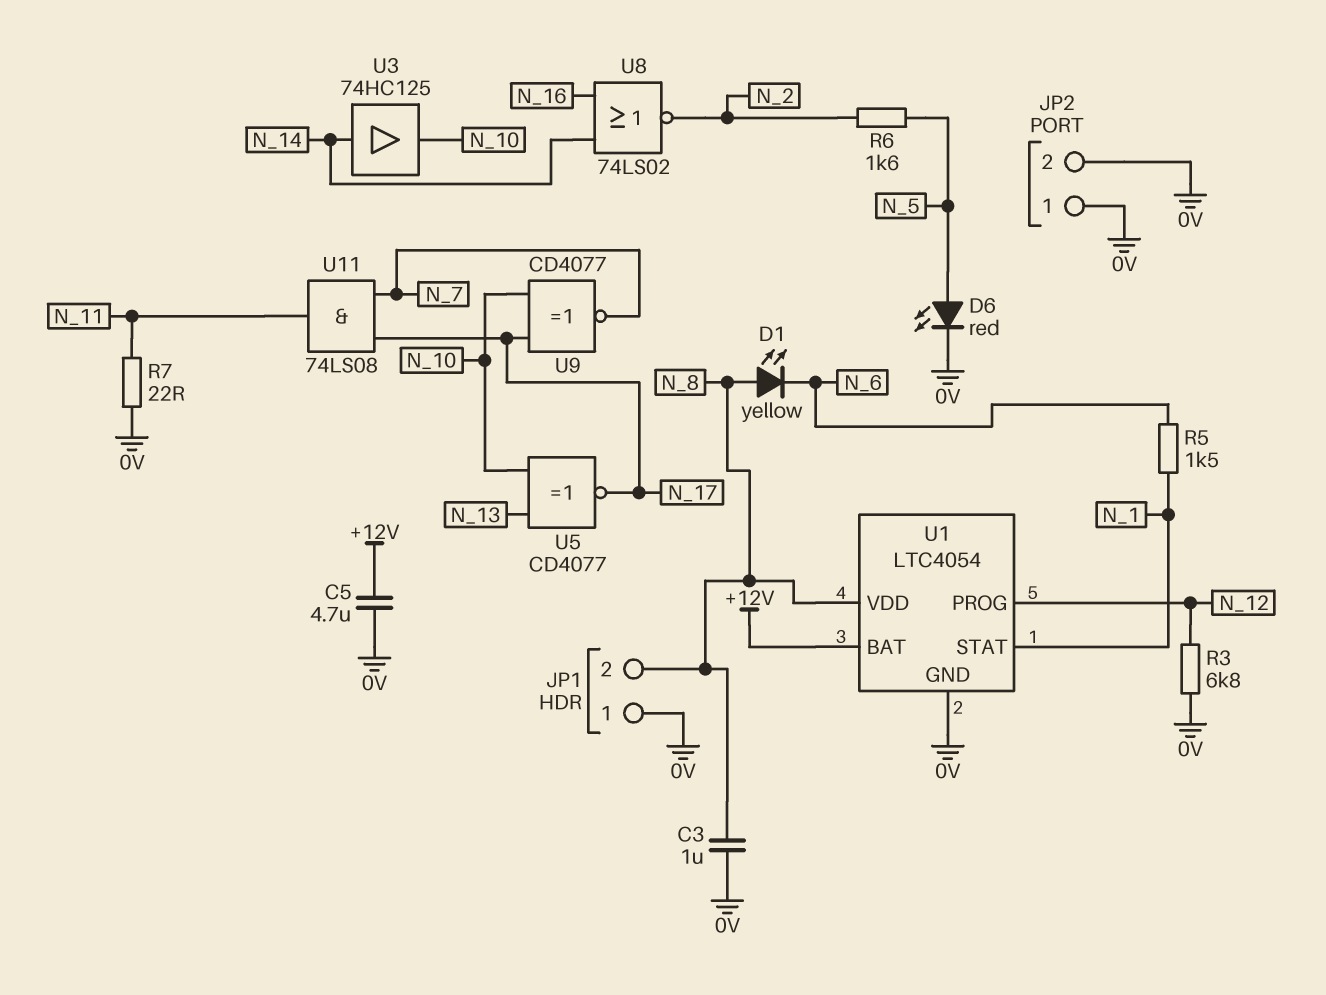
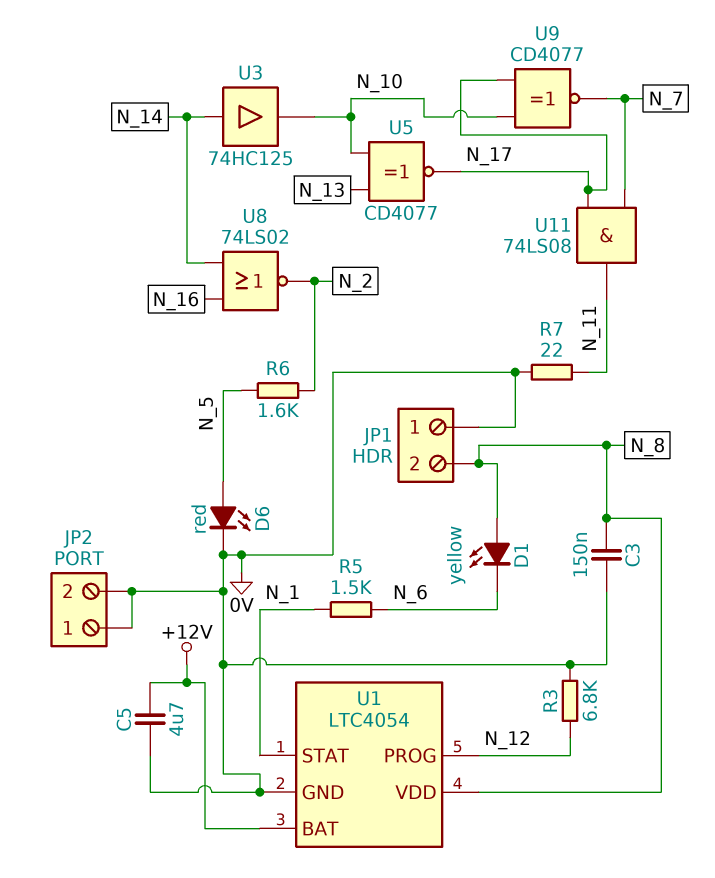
C3: 1uF (0V, N_8) -> 150nF (0V, N_8)

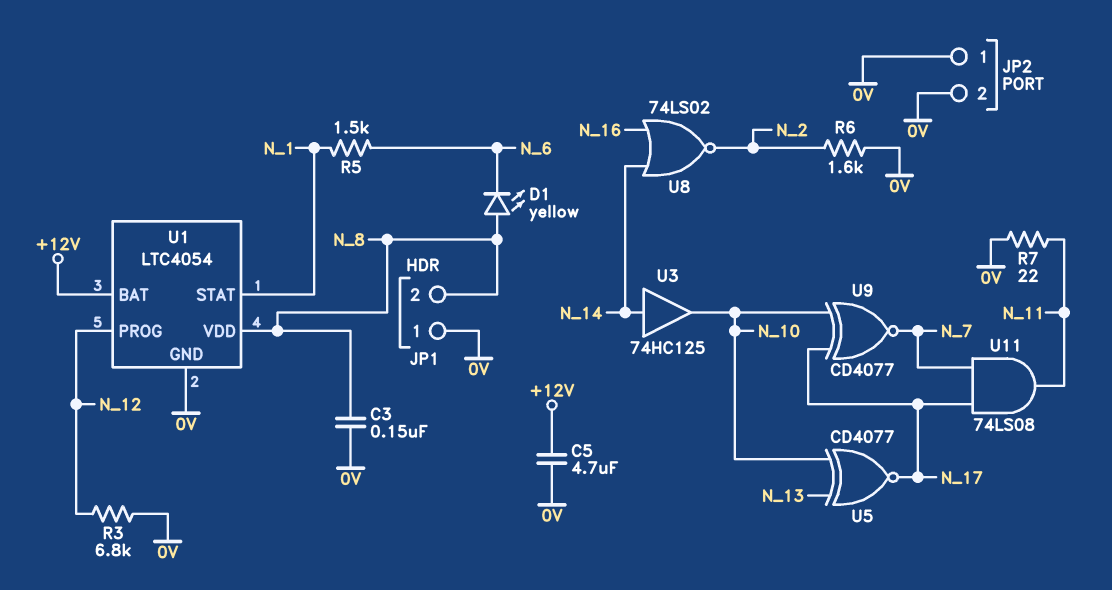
D6: LED red (A N_5, K 0V) -> none
R6: 1.6k (N_2, N_5) -> 1.6k (0V, N_2)

